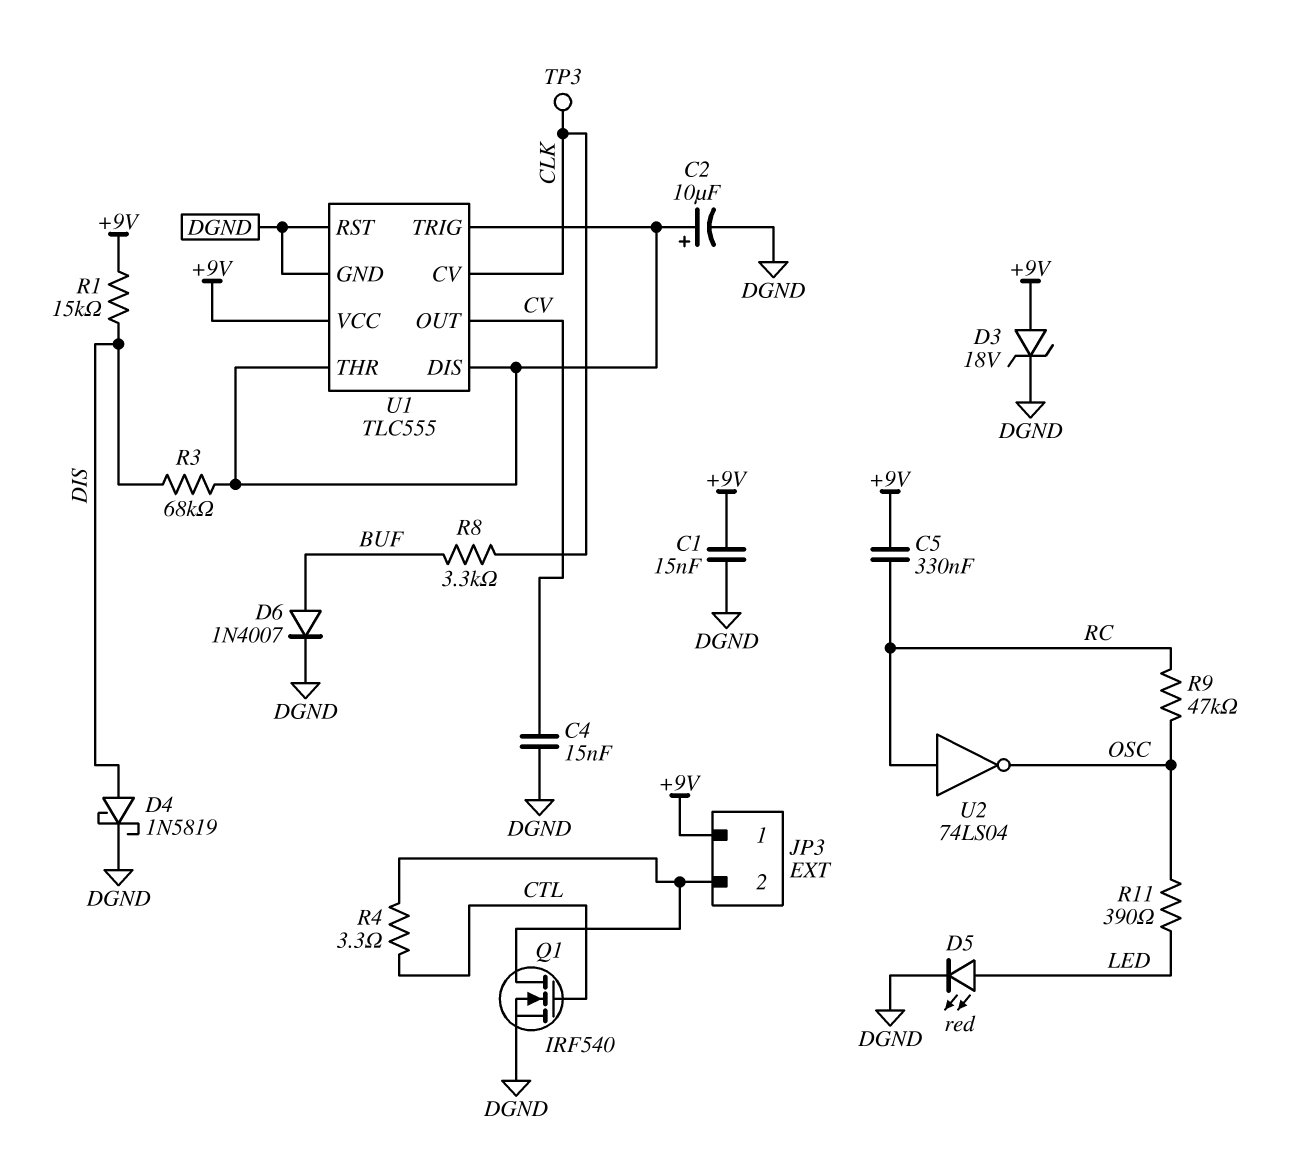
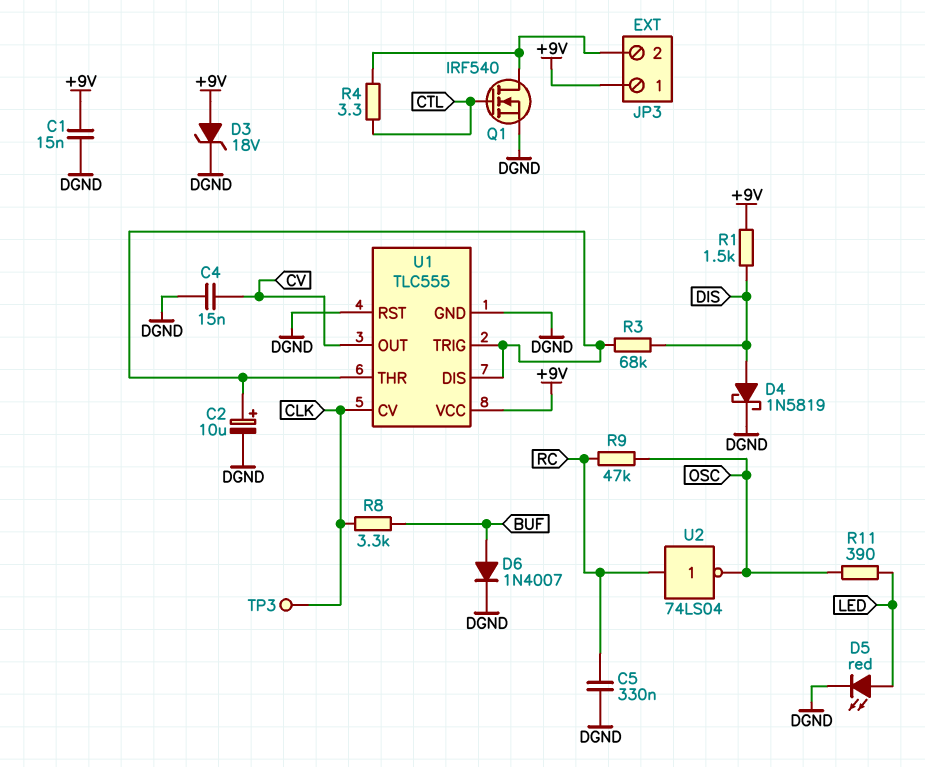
C5: 330nF (+9V, RC) -> 330nF (DGND, RC)
R1: 15k (+9V, DIS) -> 1.5k (+9V, DIS)

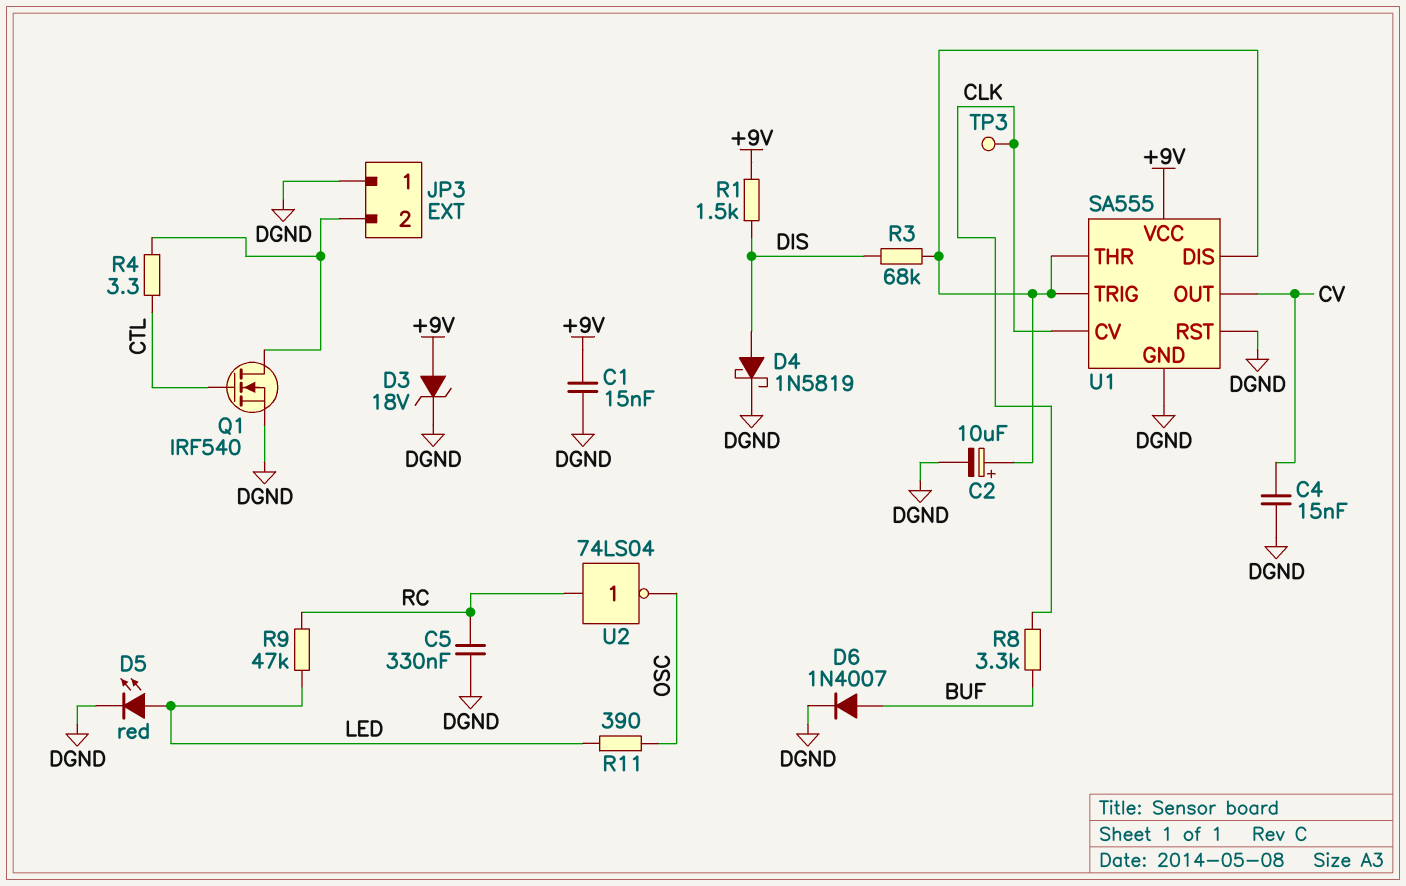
JP3 pin 1: +9V -> DGND
R9: 47k (OSC, RC) -> 47k (LED, RC)
U1: TLC555 -> SA555

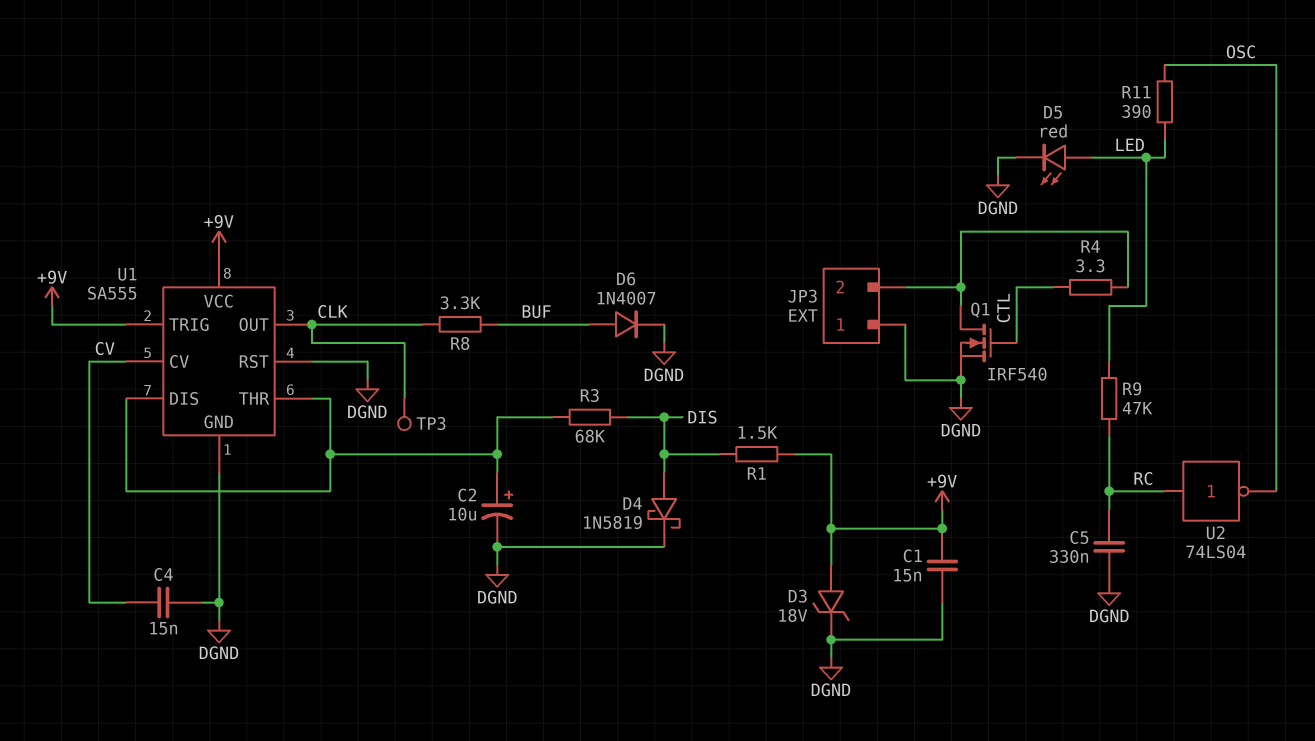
U1 pin CV: CLK -> CV
U1 pin OUT: CV -> CLK
U1 pin TRIG: U1/DIS -> +9V

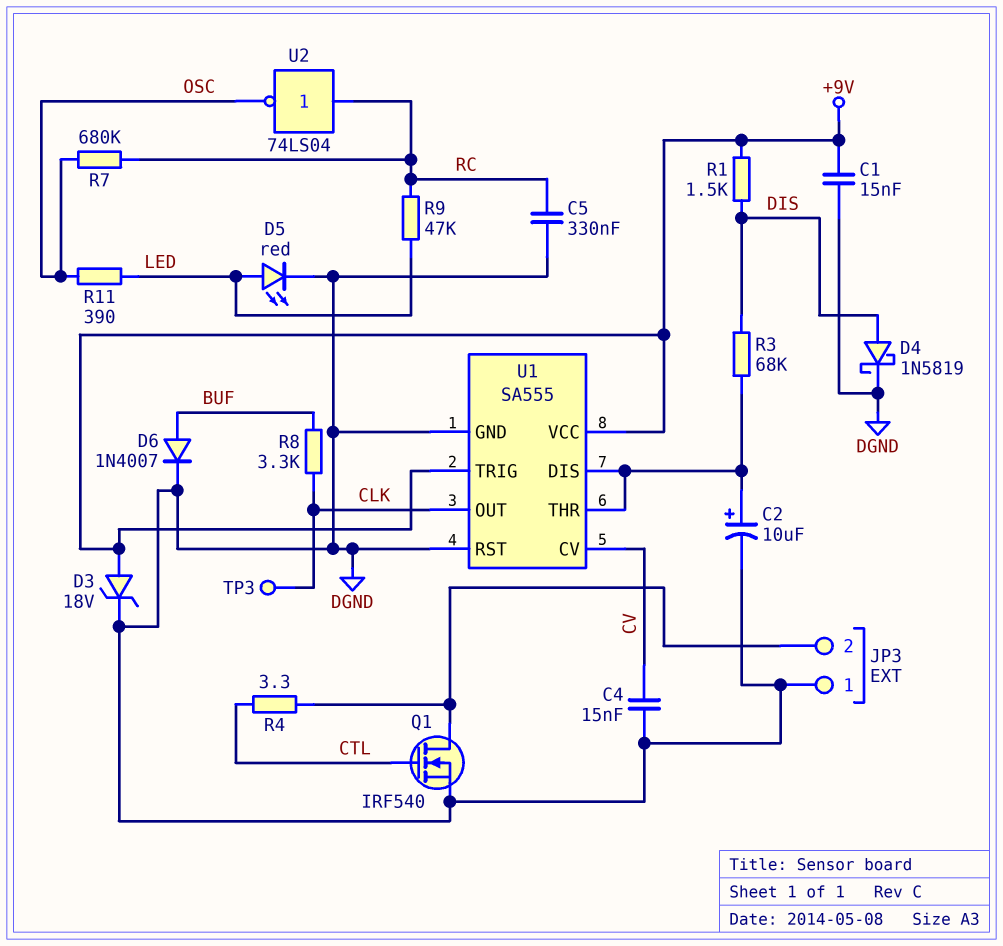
R7: none -> 680k (OSC, RC)

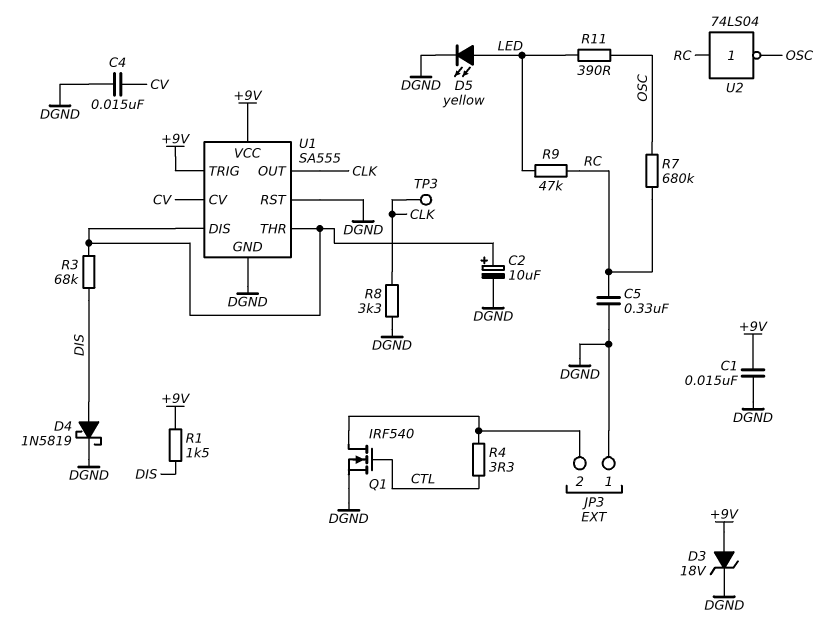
D5: LED red (A LED, K DGND) -> LED yellow (A LED, K DGND)
D6: diode 1N4007 (A BUF, K DGND) -> none
R8: 3.3k (BUF, CLK) -> 3.3k (CLK, DGND)

